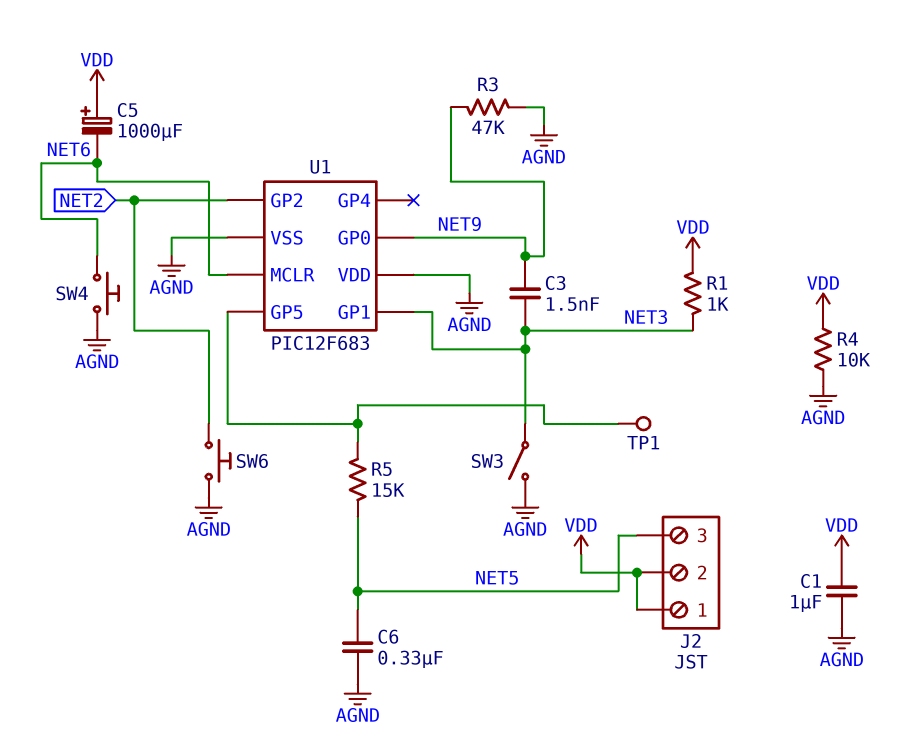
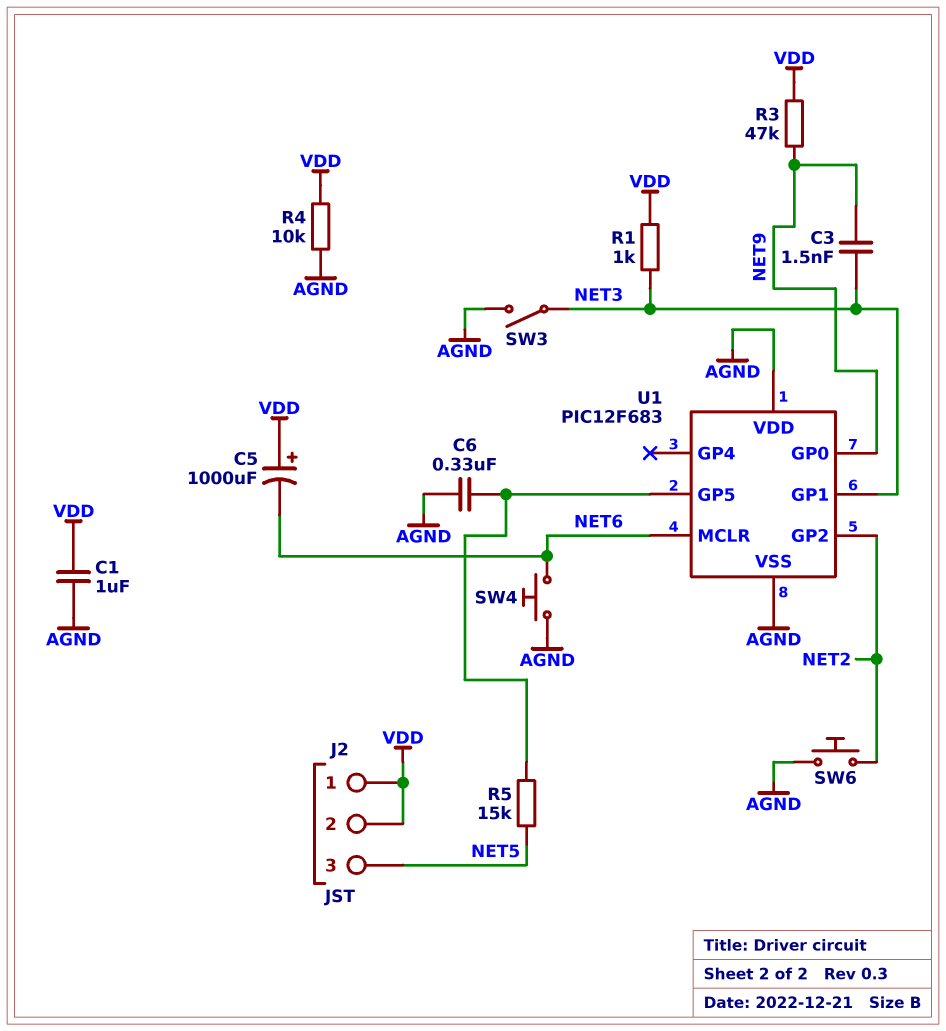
C6: 330nF (AGND, NET5) -> 330nF (AGND, U1/GP5)
R3: 47k (AGND, NET9) -> 47k (NET9, VDD)
TP1: test point (U1/GP5) -> none

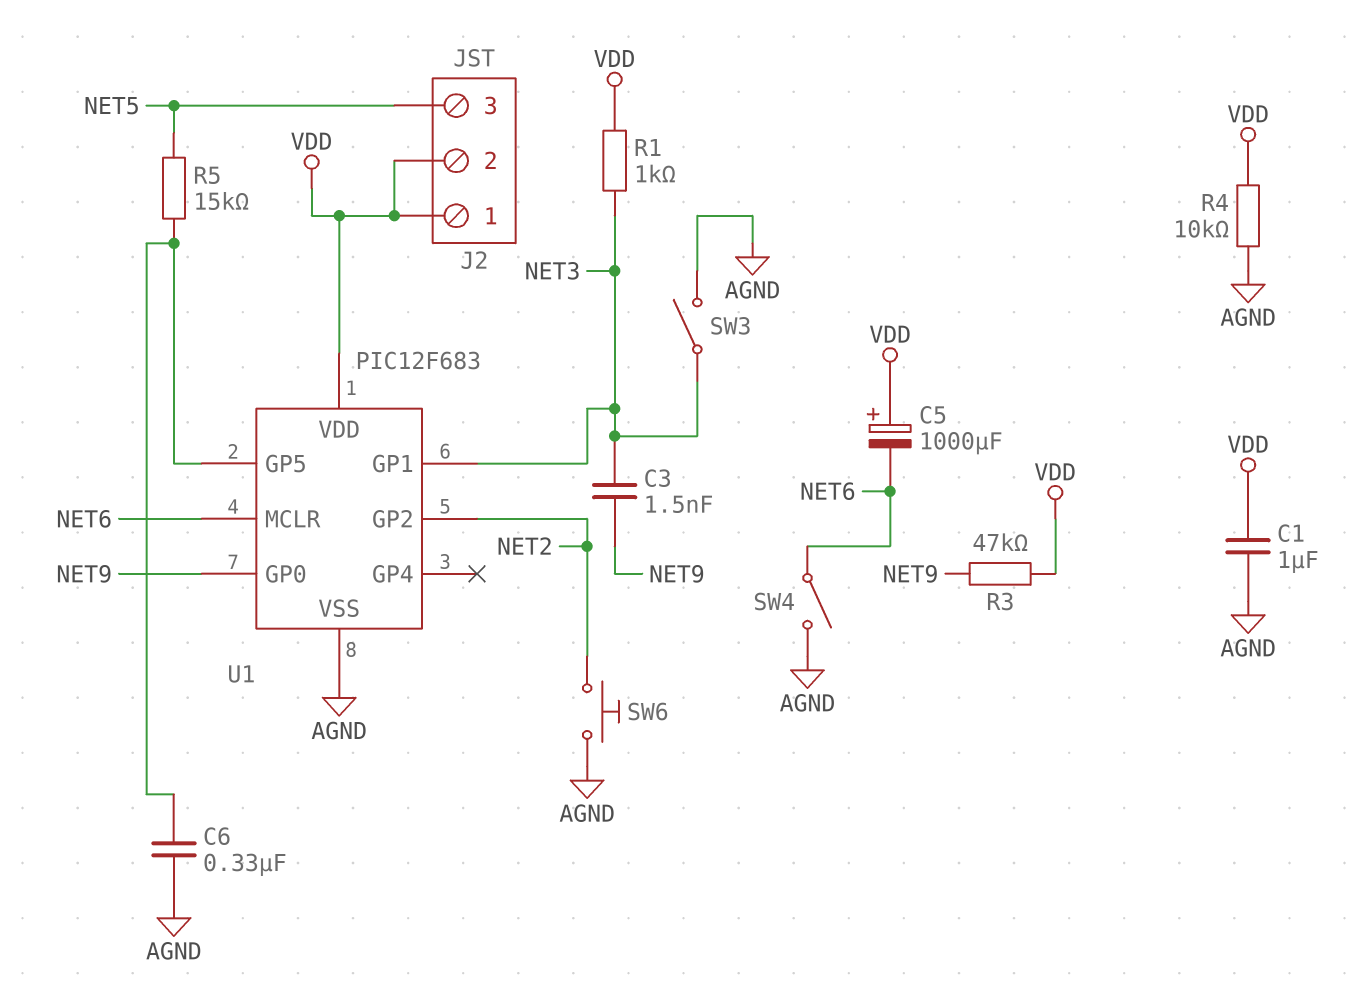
SW4: button (AGND, NET6) -> switch (AGND, NET6)
U1 pin VDD: AGND -> VDD

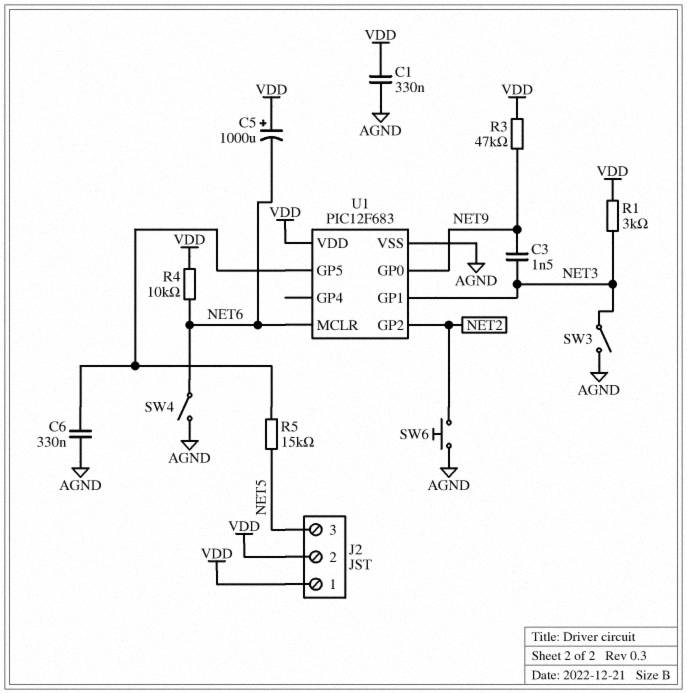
C1: 1uF (AGND, VDD) -> 330nF (AGND, VDD)
R1: 1k (NET3, VDD) -> 3k (NET3, VDD)
R4: 10k (AGND, VDD) -> 10k (NET6, VDD)

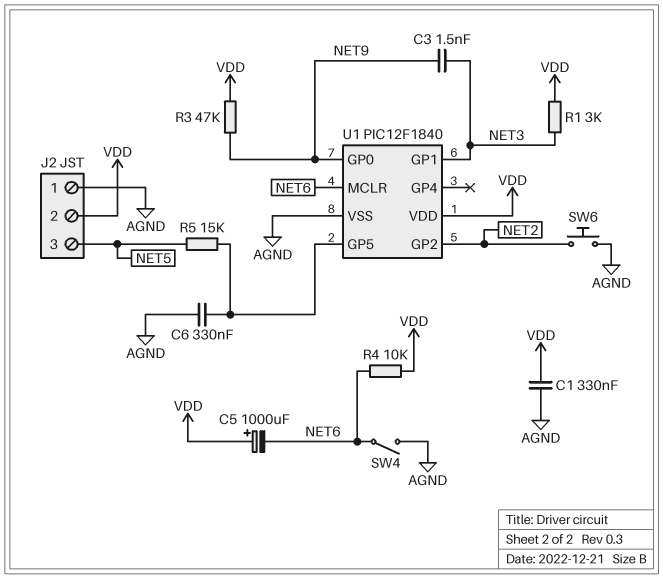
J2 pin 1: VDD -> AGND
SW3: switch (AGND, NET3) -> none
U1: PIC12F683 -> PIC12F1840

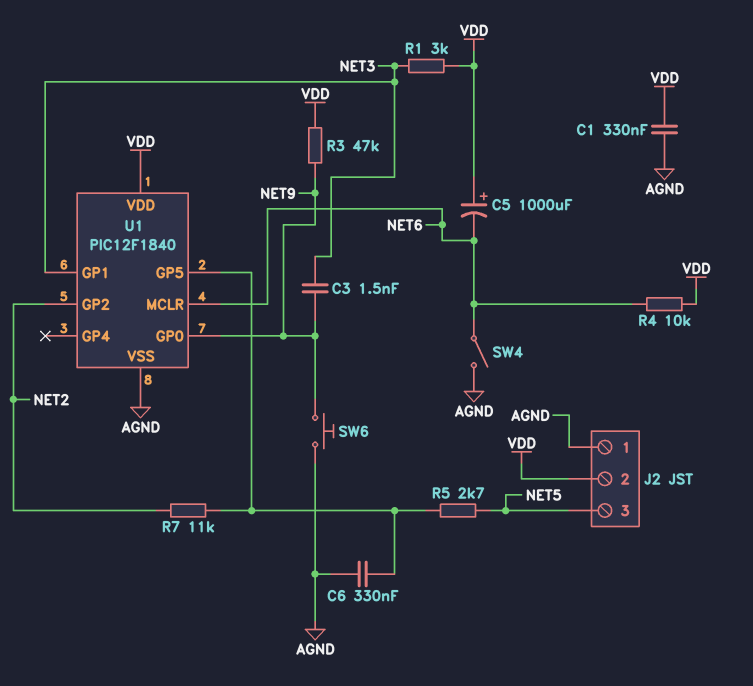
R5: 15k (NET5, U1/GP5) -> 2.7k (NET5, U1/GP5)
R7: none -> 11k (NET2, U1/GP5)
SW6: button (AGND, NET2) -> button (AGND, NET9)

